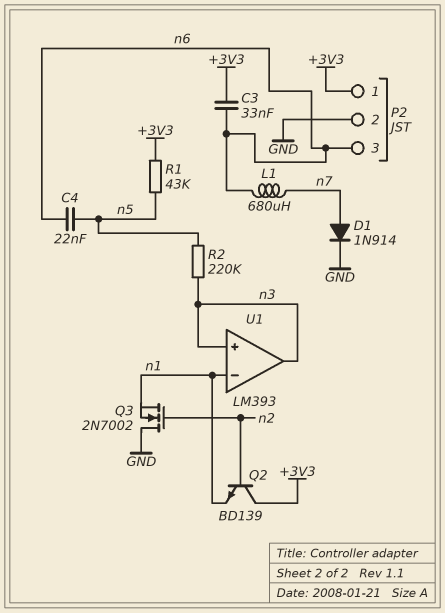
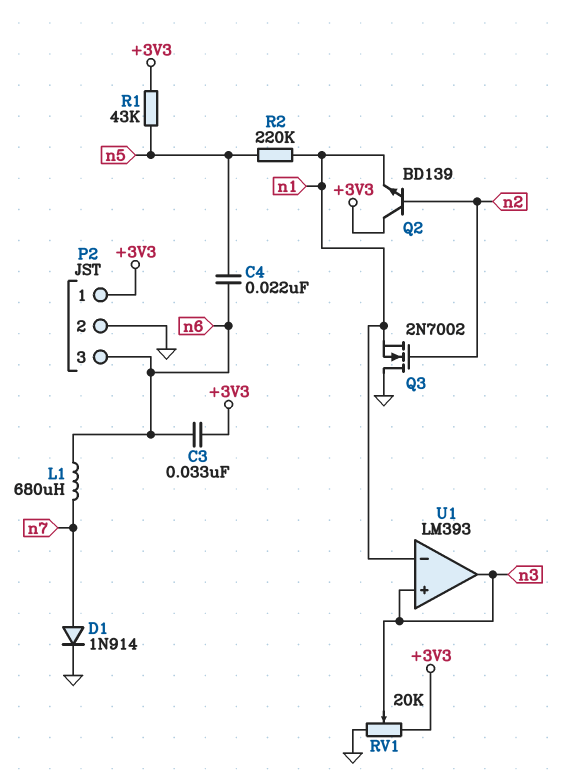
R2: 220k (n3, n5) -> 220k (n1, n5)
RV1: none -> 20k (+3V3, GND, wiper n3)

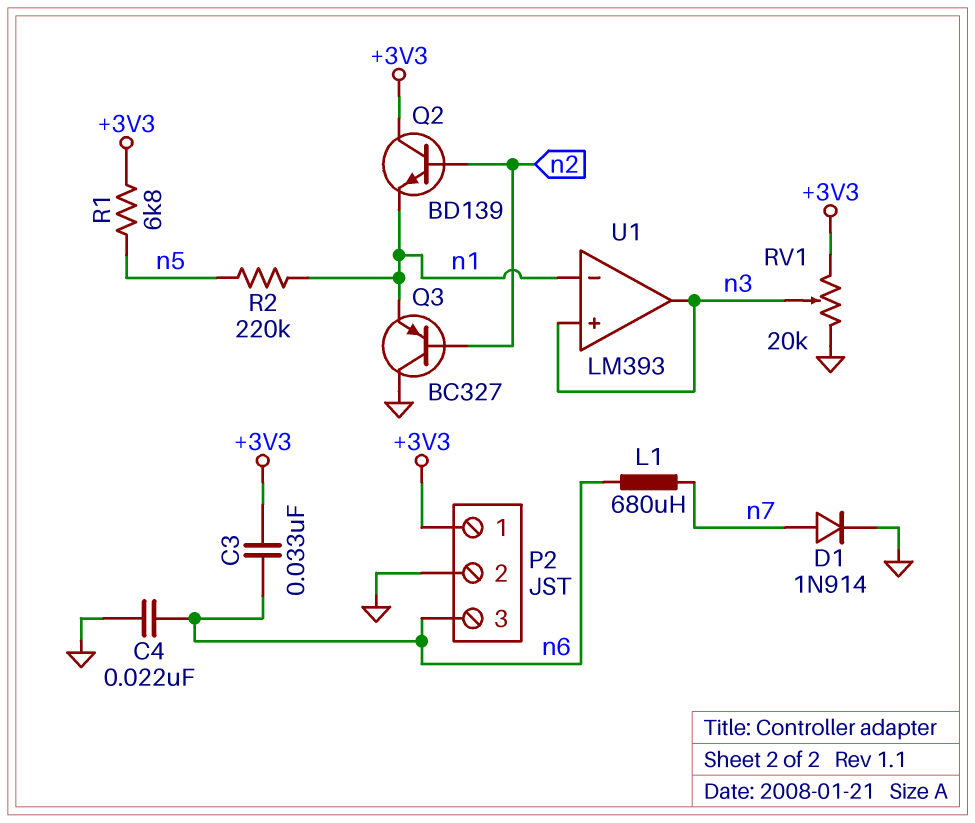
C4: 22nF (n5, n6) -> 22nF (GND, n6)
Q3: NMOS 2N7002 (G n2, D GND, S n1) -> PNP BC327 (B n2, C GND, E n1)
R1: 43k (+3V3, n5) -> 6.8k (+3V3, n5)

